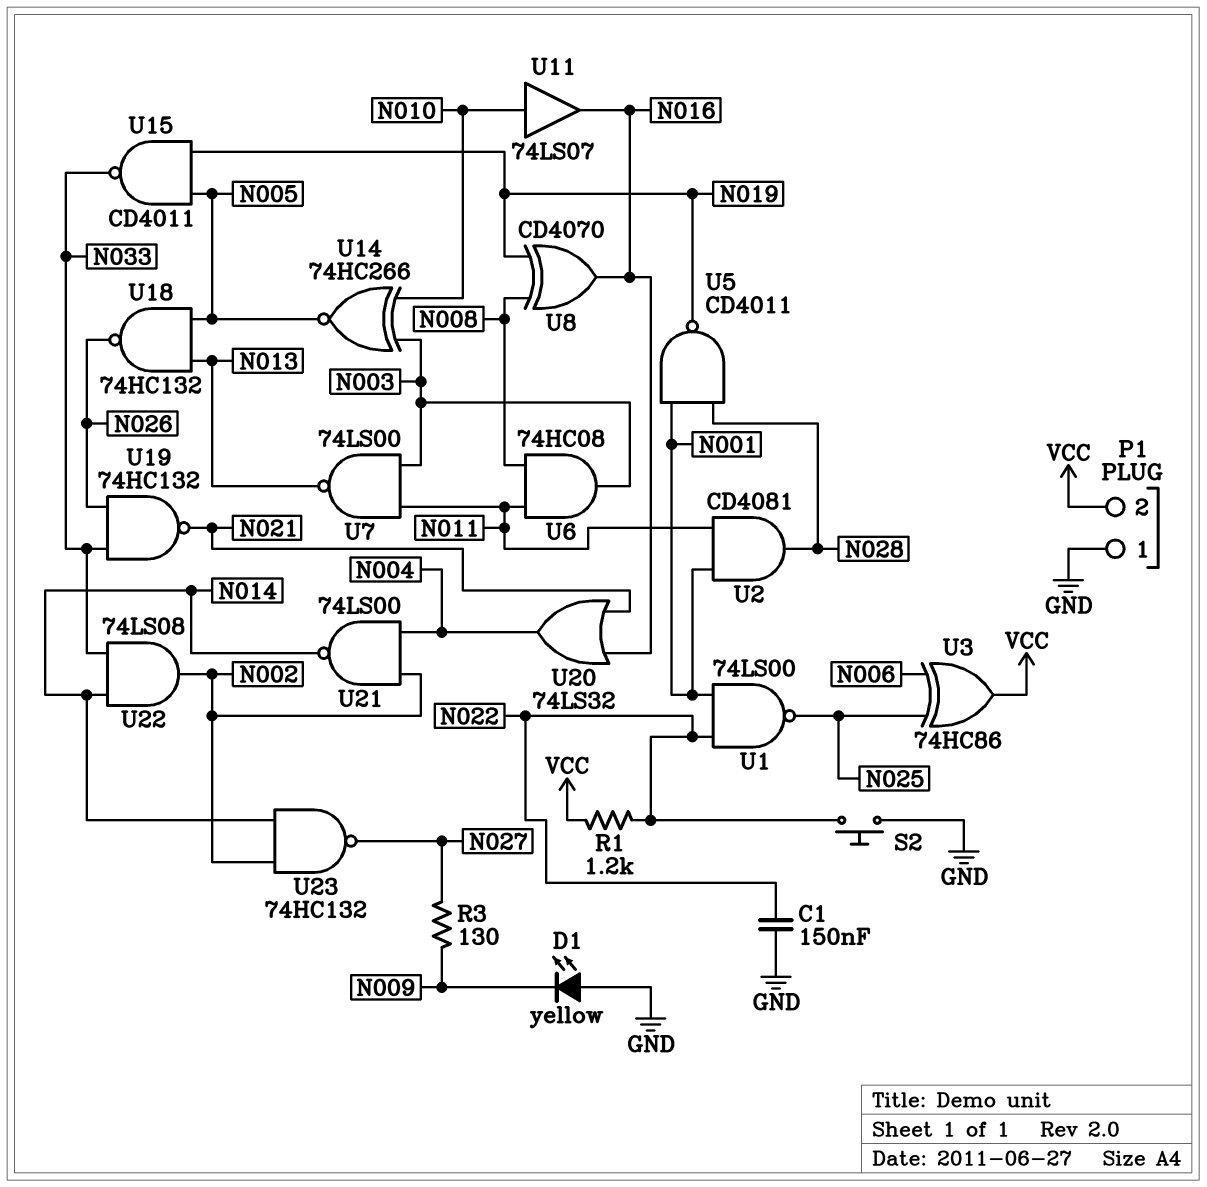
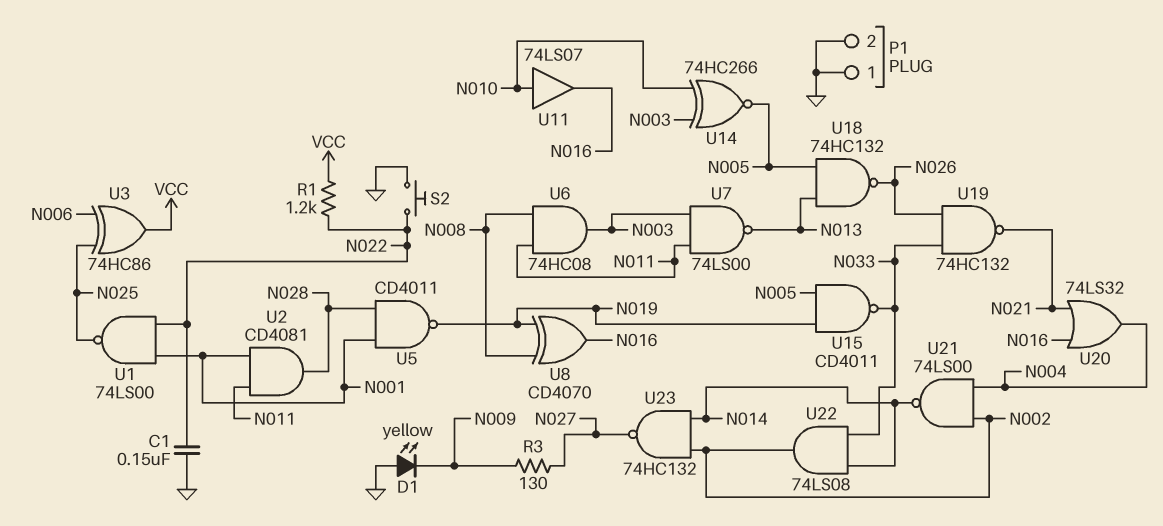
P1 pin 2: VCC -> GND

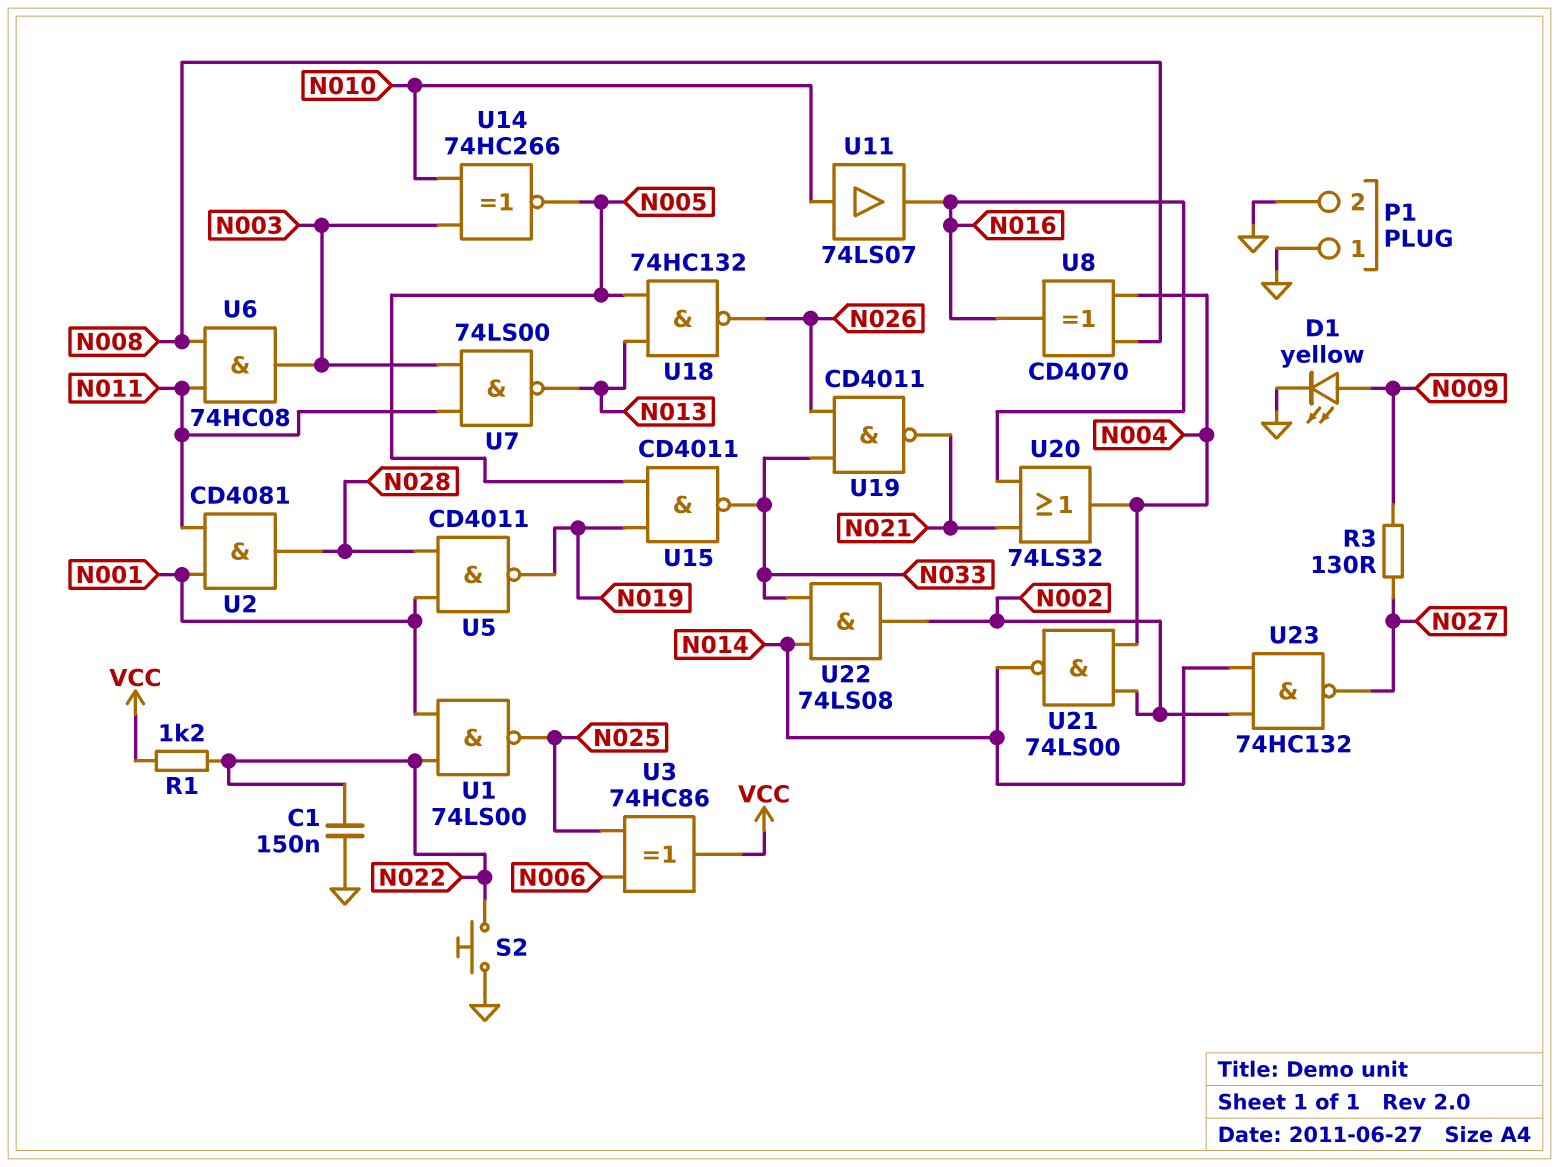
D1: LED yellow (A GND, K N009) -> LED yellow (A N009, K GND)
U8: XOR CD4070 (in N008, in N019, out N016) -> XOR CD4070 (in N004, in N008, out N016)
U19: NAND 74HC132 (in N026, in N033, out N021) -> NAND CD4011 (in N026, in N033, out N021)

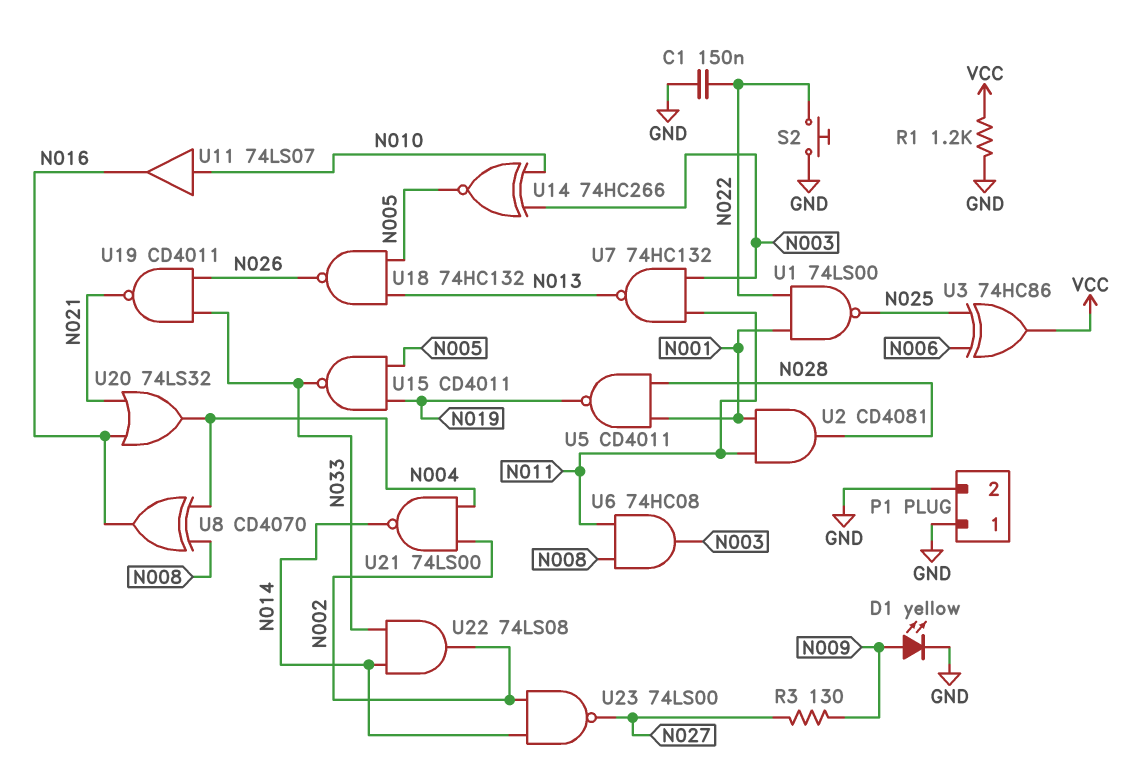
R1: 1.2k (N022, VCC) -> 1.2k (GND, VCC)
U7: NAND 74LS00 (in N003, in N011, out N013) -> NAND 74HC132 (in N003, in N011, out N013)
U23: NAND 74HC132 (in N002, in N014, out N027) -> NAND 74LS00 (in N002, in N014, out N027)

